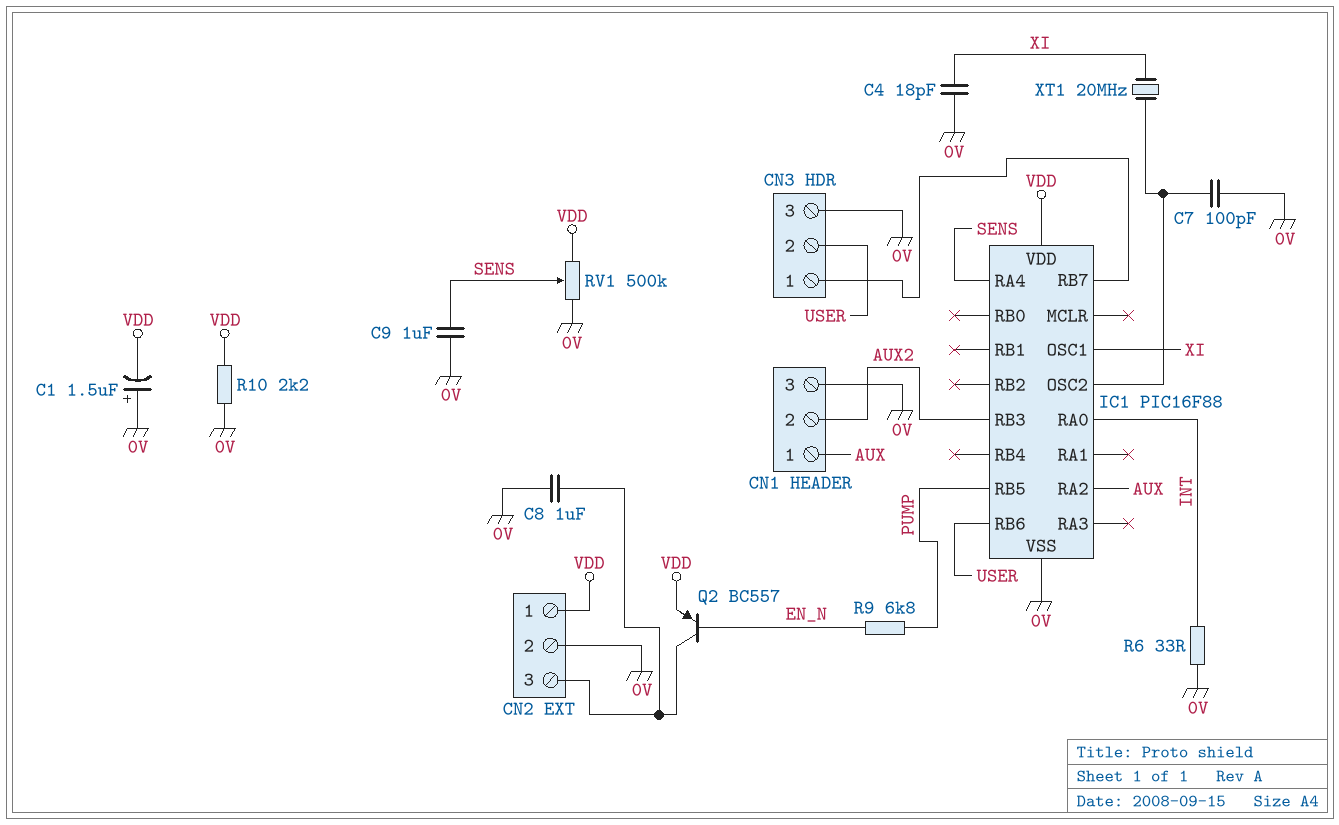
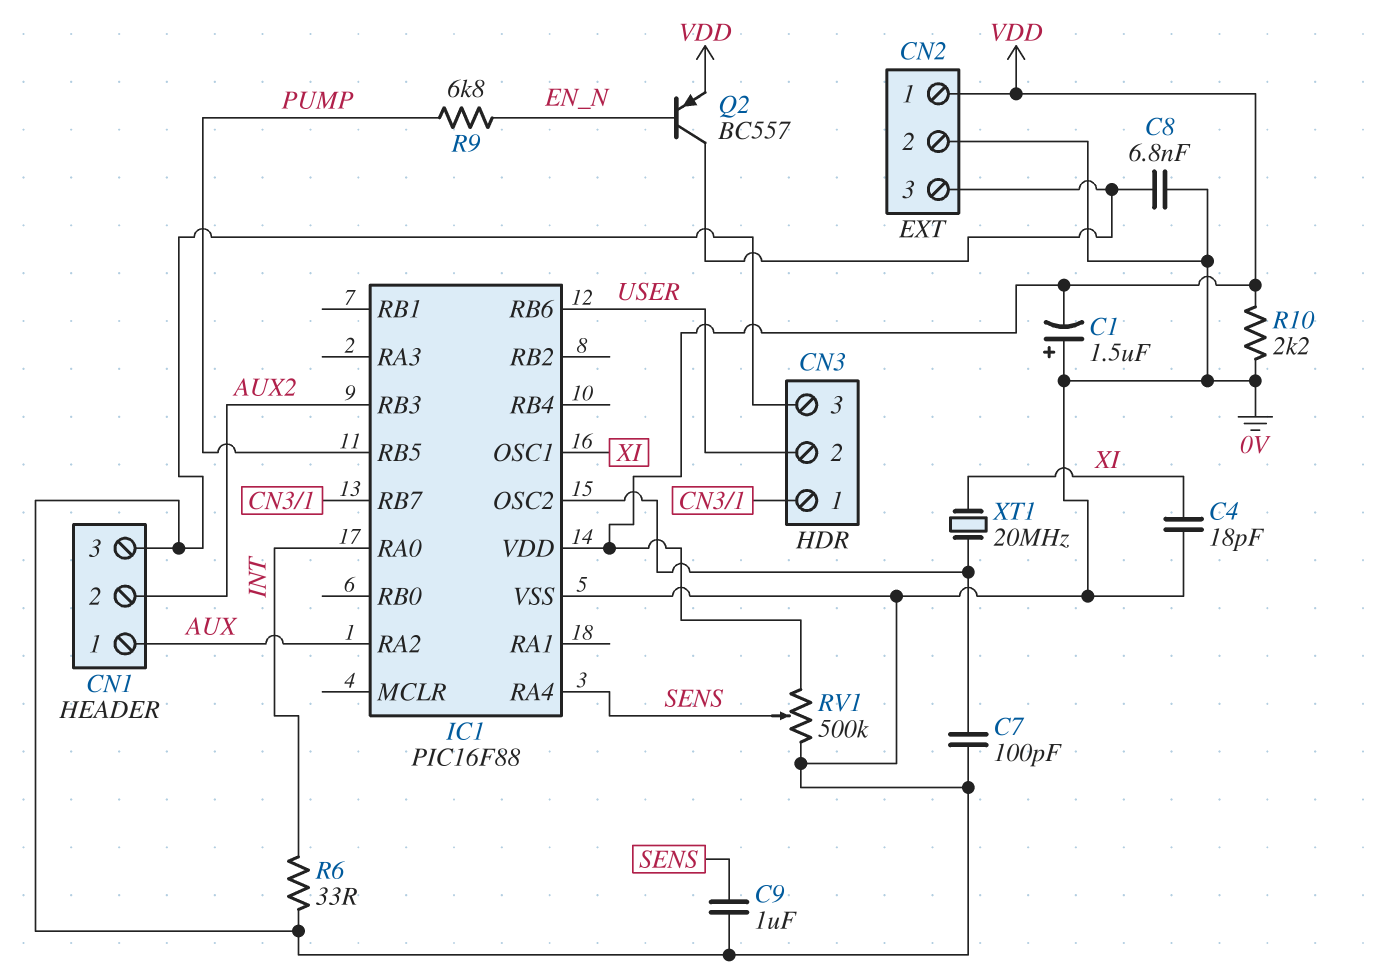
C8: 1uF (0V, CN2/3) -> 6.8nF (0V, CN2/3)

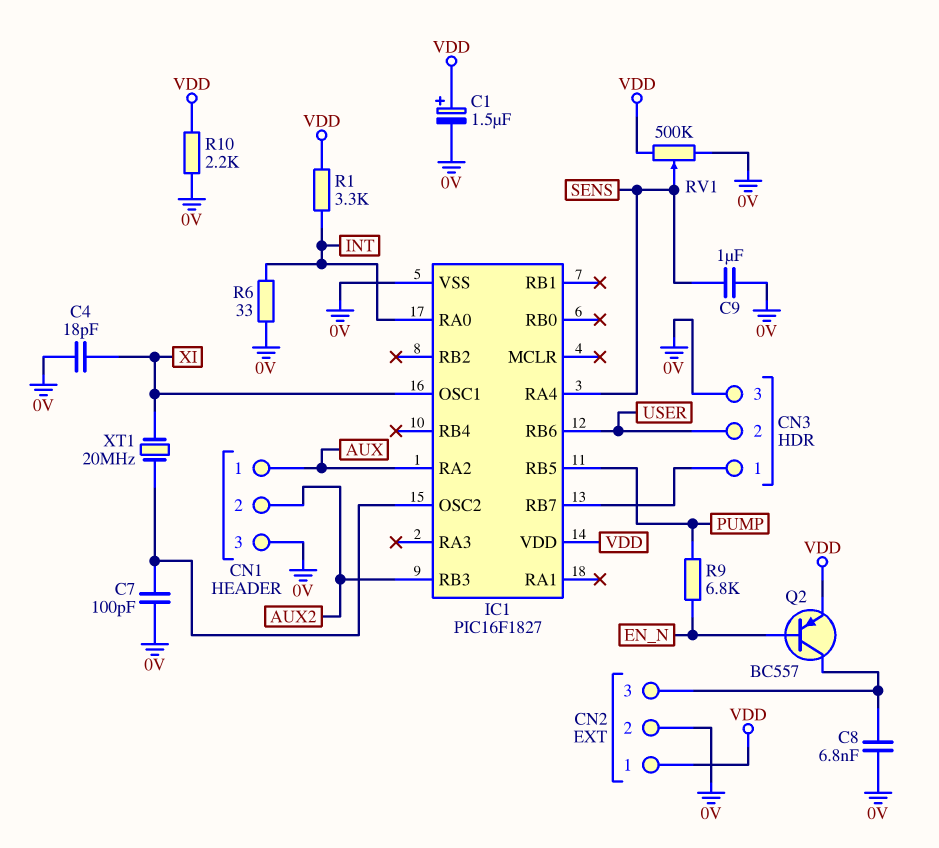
C1: 1.5uF (plus 0V, minus VDD) -> 1.5uF (plus VDD, minus 0V)
IC1: PIC16F88 -> PIC16F1827
R1: none -> 3.3k (INT, VDD)

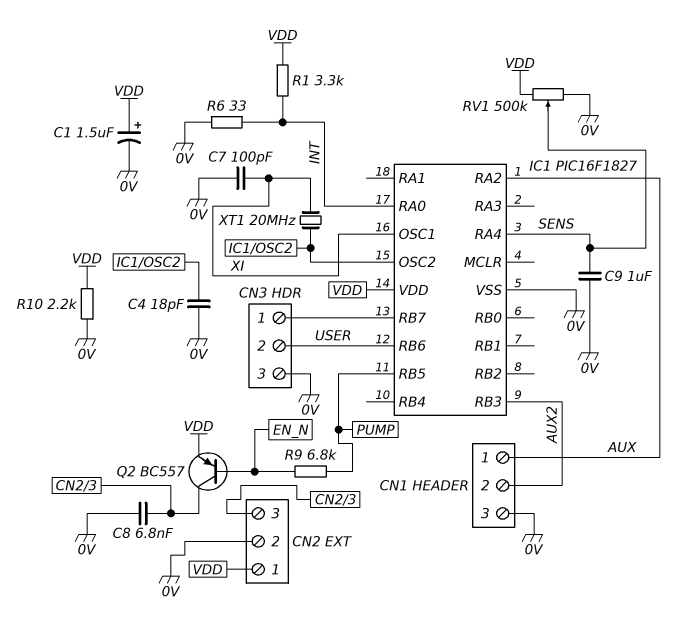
C4: 18pF (0V, XI) -> 18pF (0V, IC1/OSC2)
C7: 100pF (0V, IC1/OSC2) -> 100pF (0V, XI)

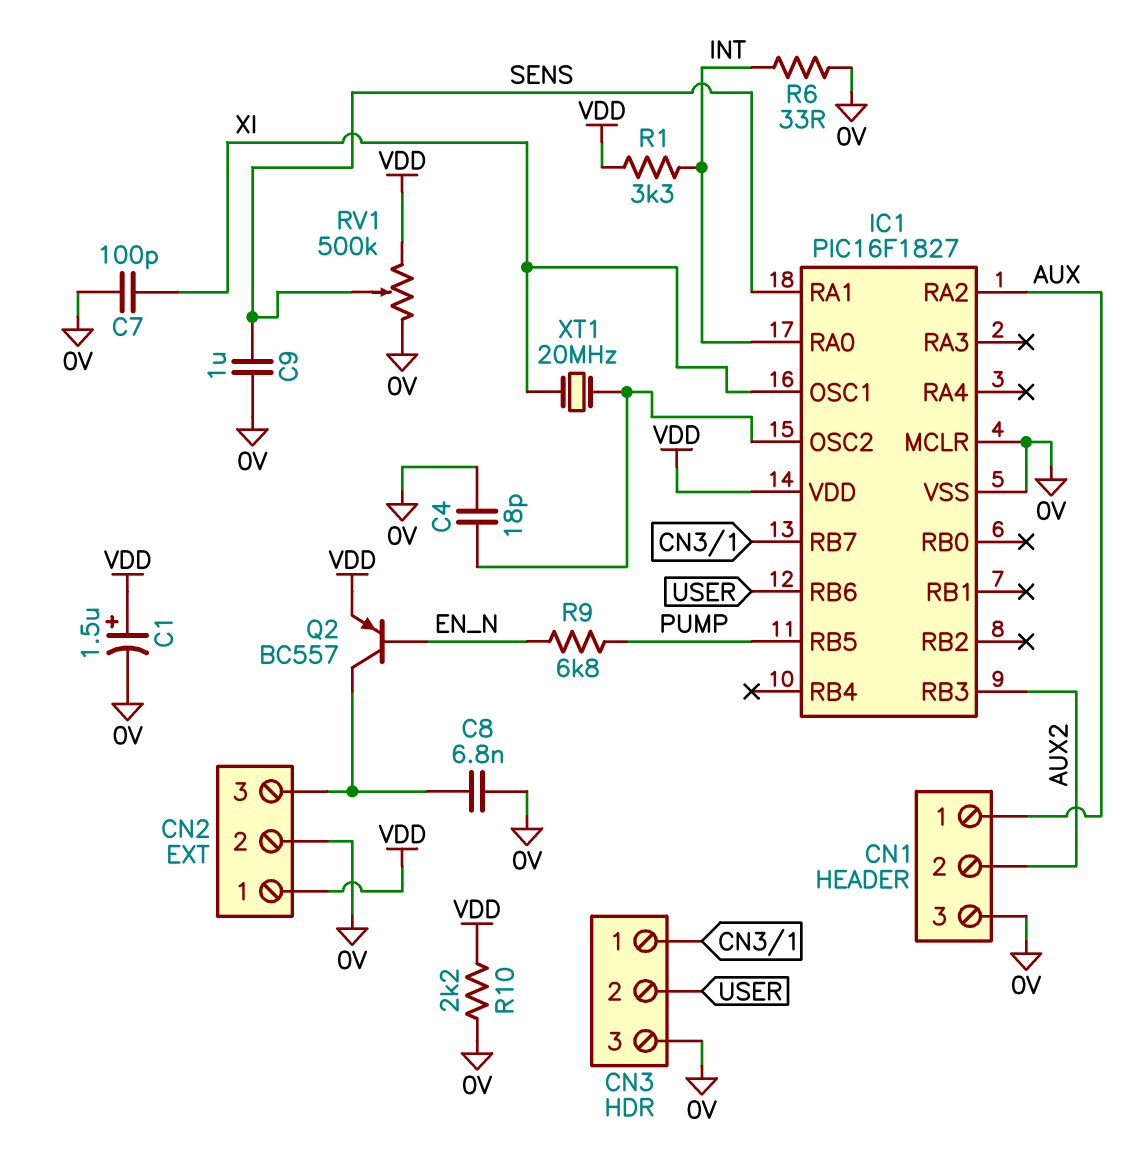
IC1 pin MCLR: none -> 0V
IC1 pin RA1: none -> SENS
IC1 pin RA4: SENS -> none

